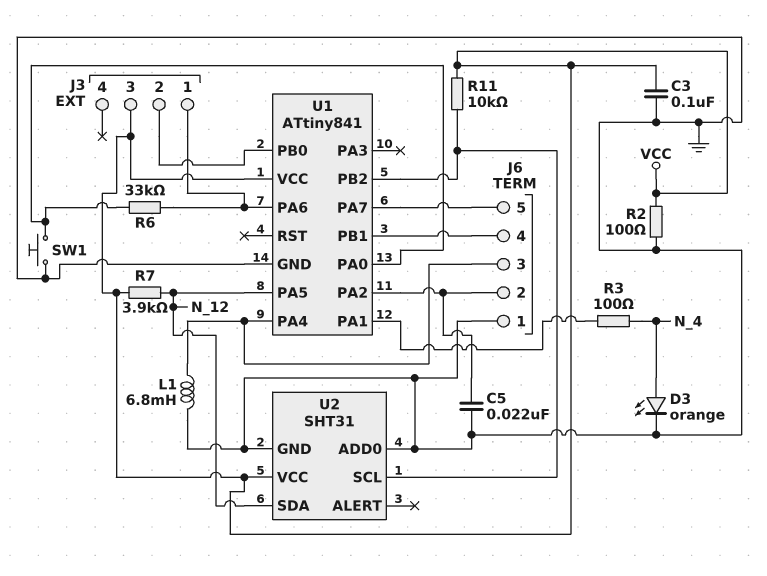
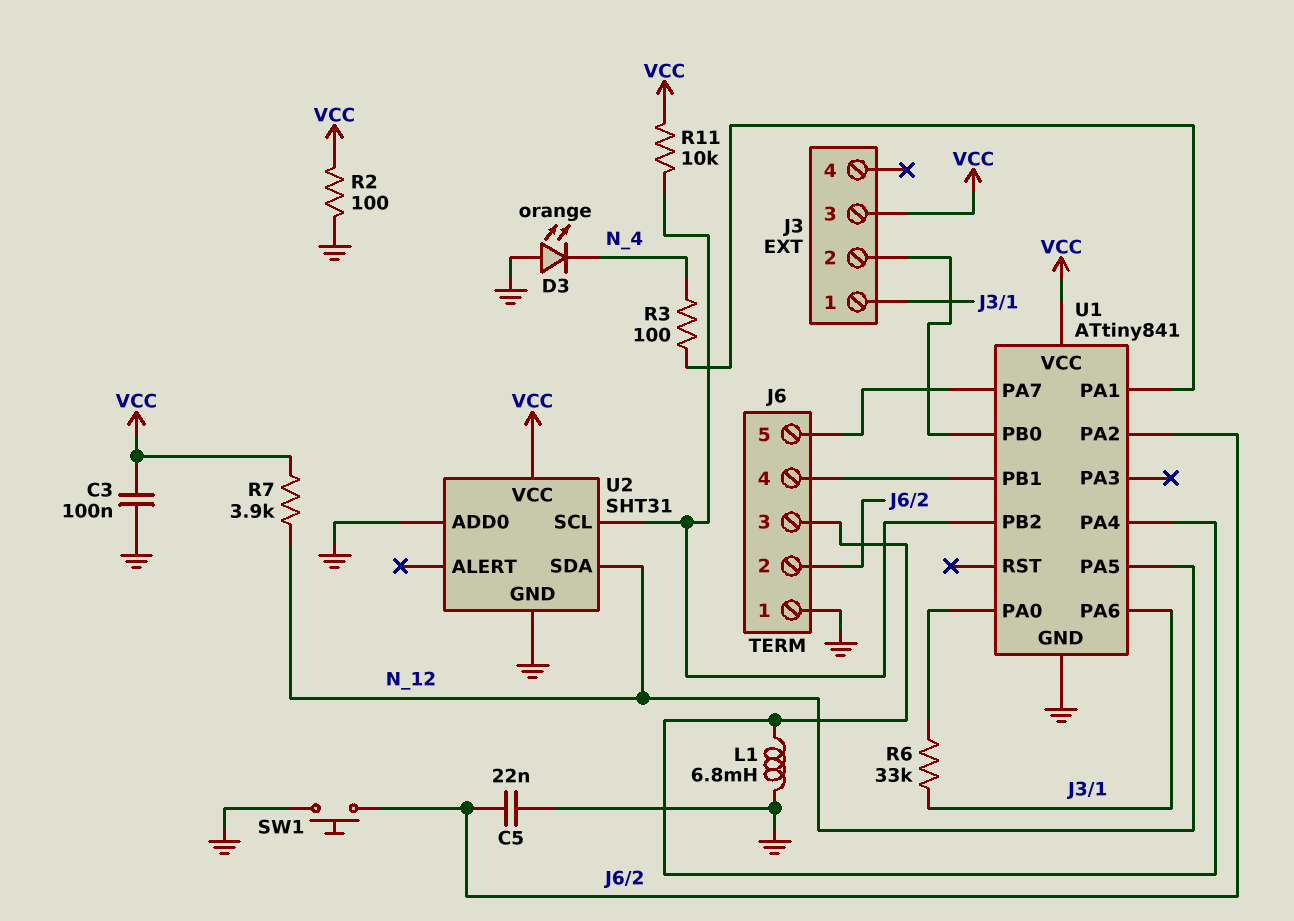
D3: LED orange (A N_4, K GND) -> LED orange (A GND, K N_4)
SW1: button (GND, U1/PA0) -> button (GND, J6/2)

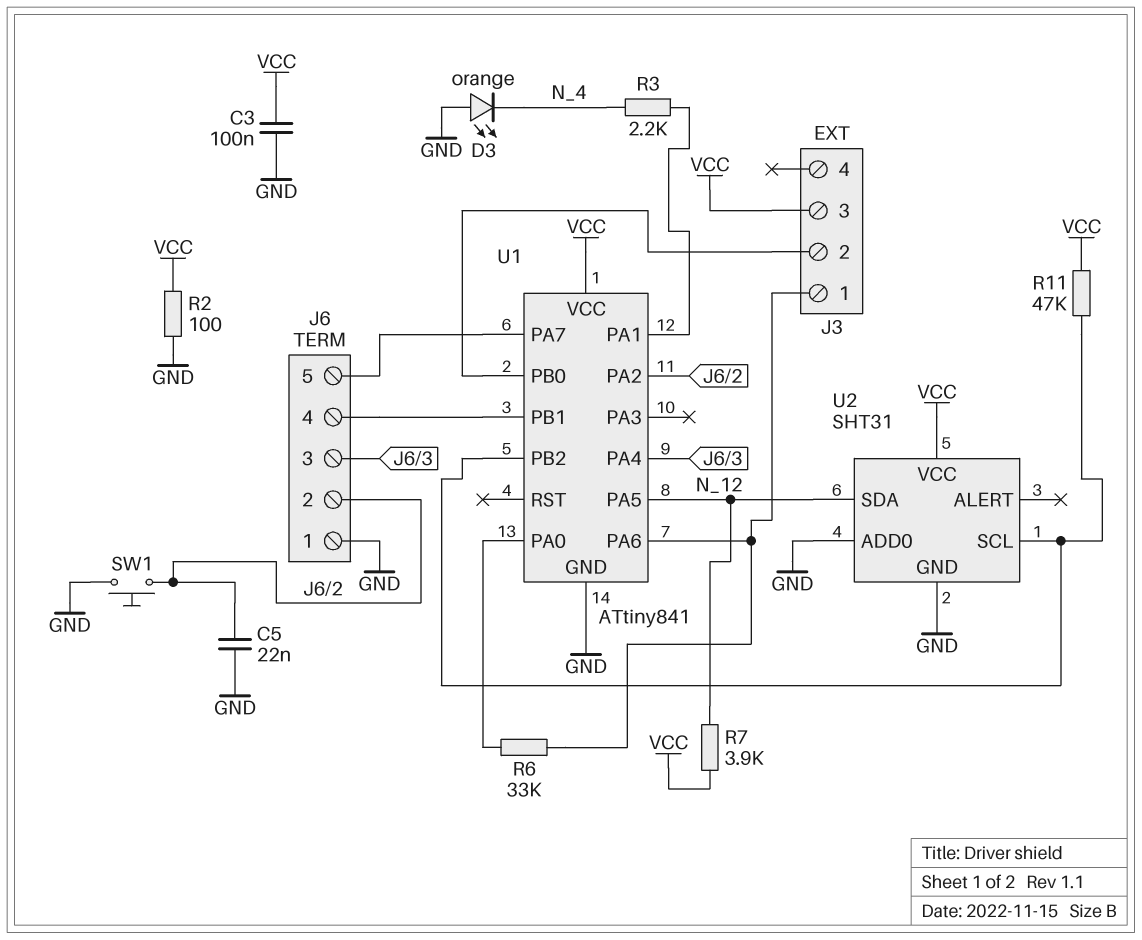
L1: 6.8mH (GND, J6/3) -> none
R3: 100 (N_4, U1/PA1) -> 2.2k (N_4, U1/PA1)
R11: 10k (U1/PB2, VCC) -> 47k (U1/PB2, VCC)

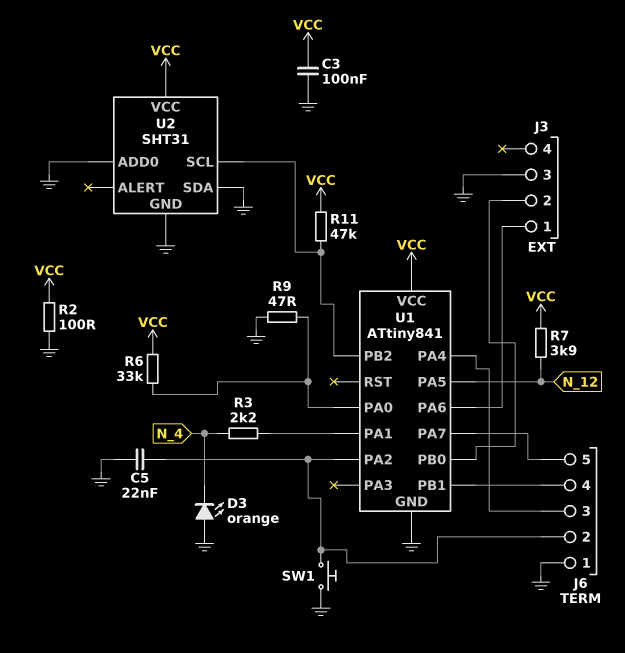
J3 pin 3: VCC -> GND
R6: 33k (J3/1, U1/PA0) -> 33k (U1/PA0, VCC)
R9: none -> 47 (GND, U1/PA0)
U2 pin SDA: N_12 -> GND

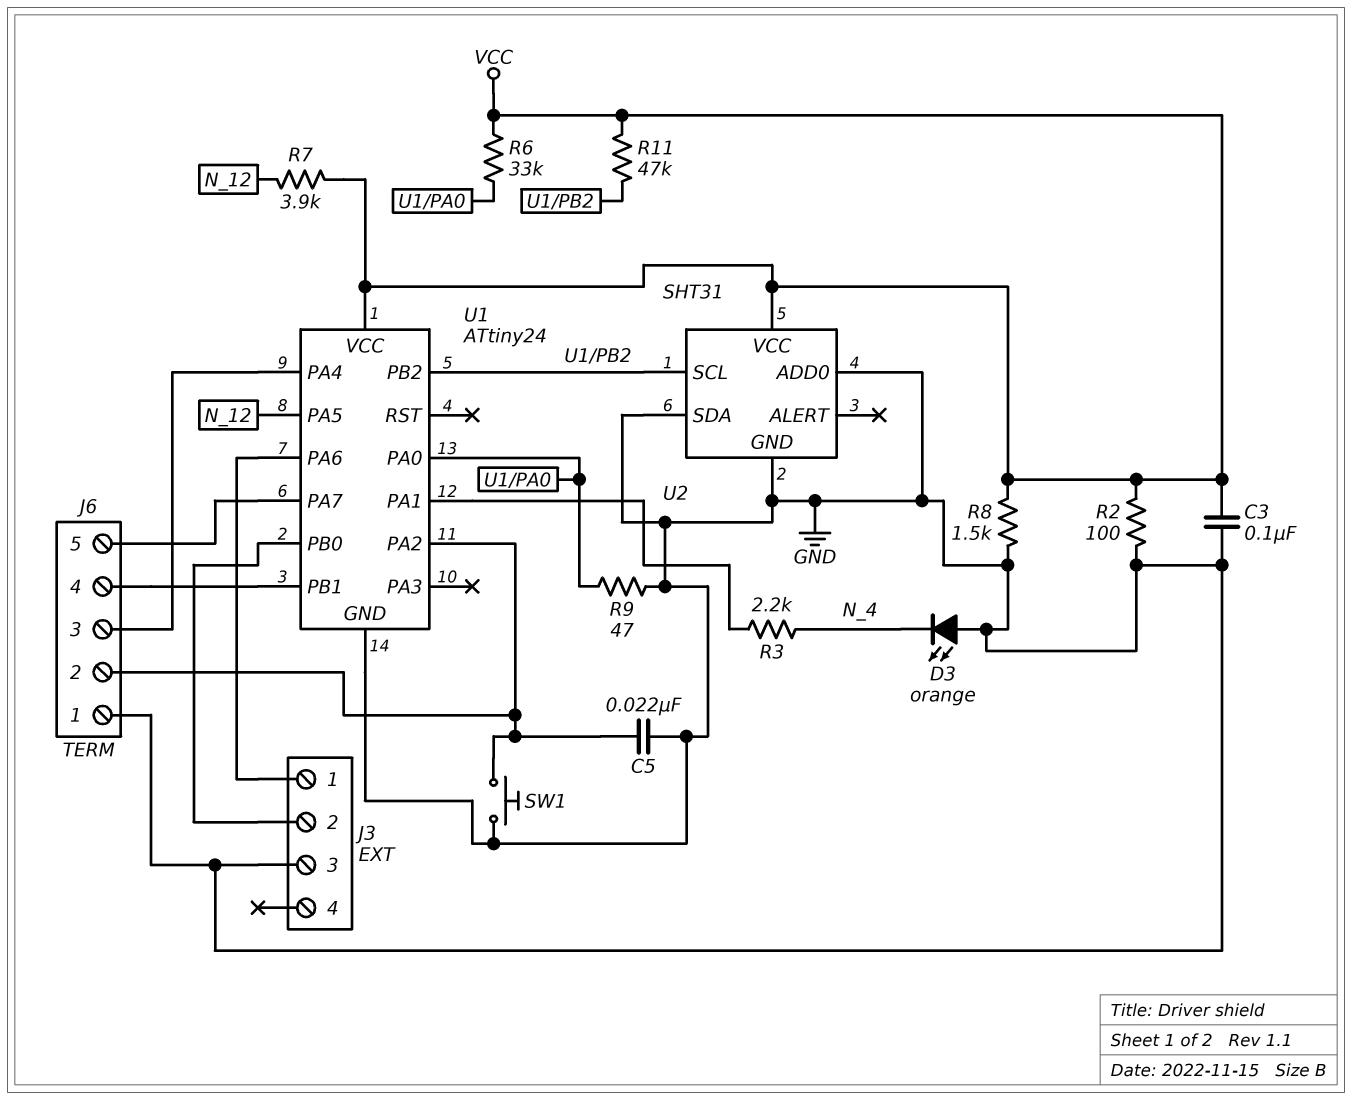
R8: none -> 1.5k (GND, VCC)
U1: ATtiny841 -> ATtiny24

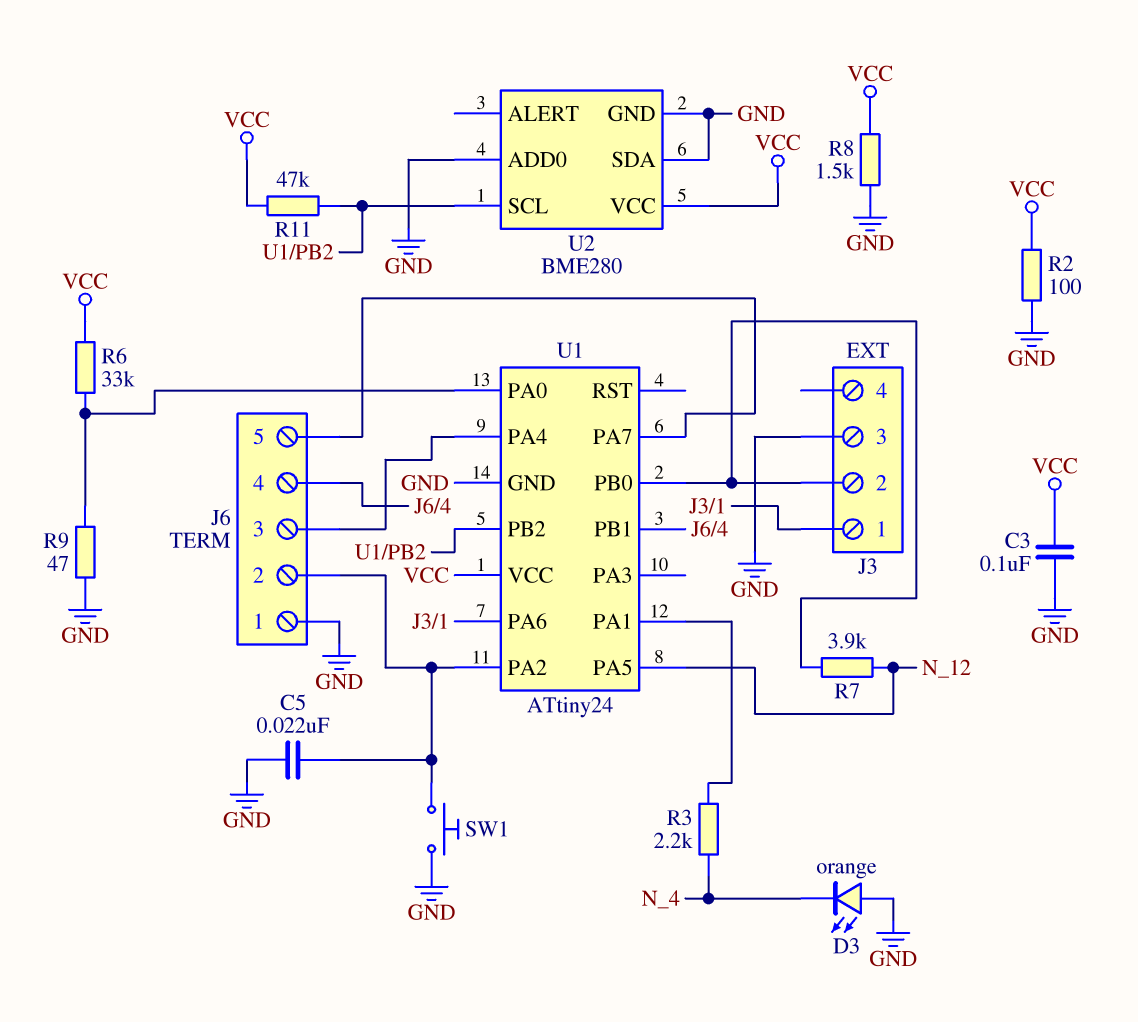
R7: 3.9k (N_12, VCC) -> 3.9k (J3/2, N_12)
U2: SHT31 -> BME280

